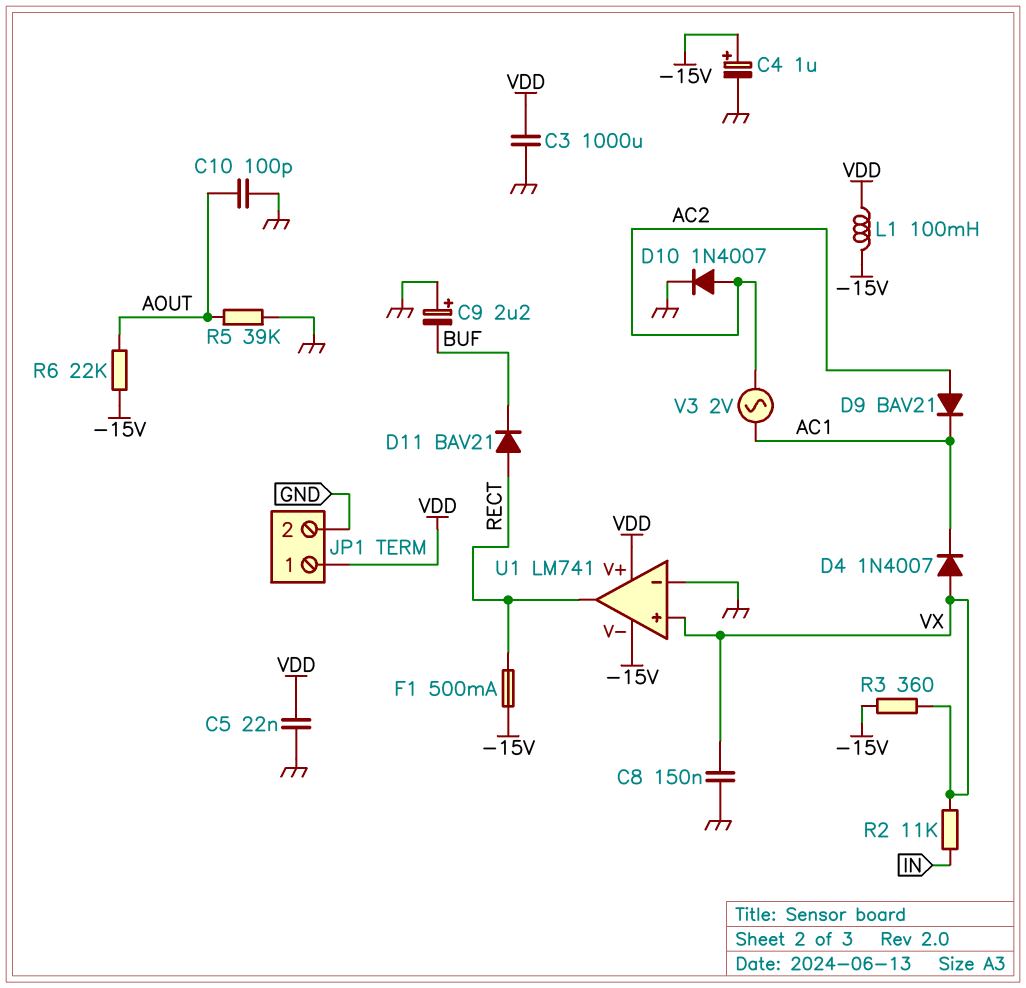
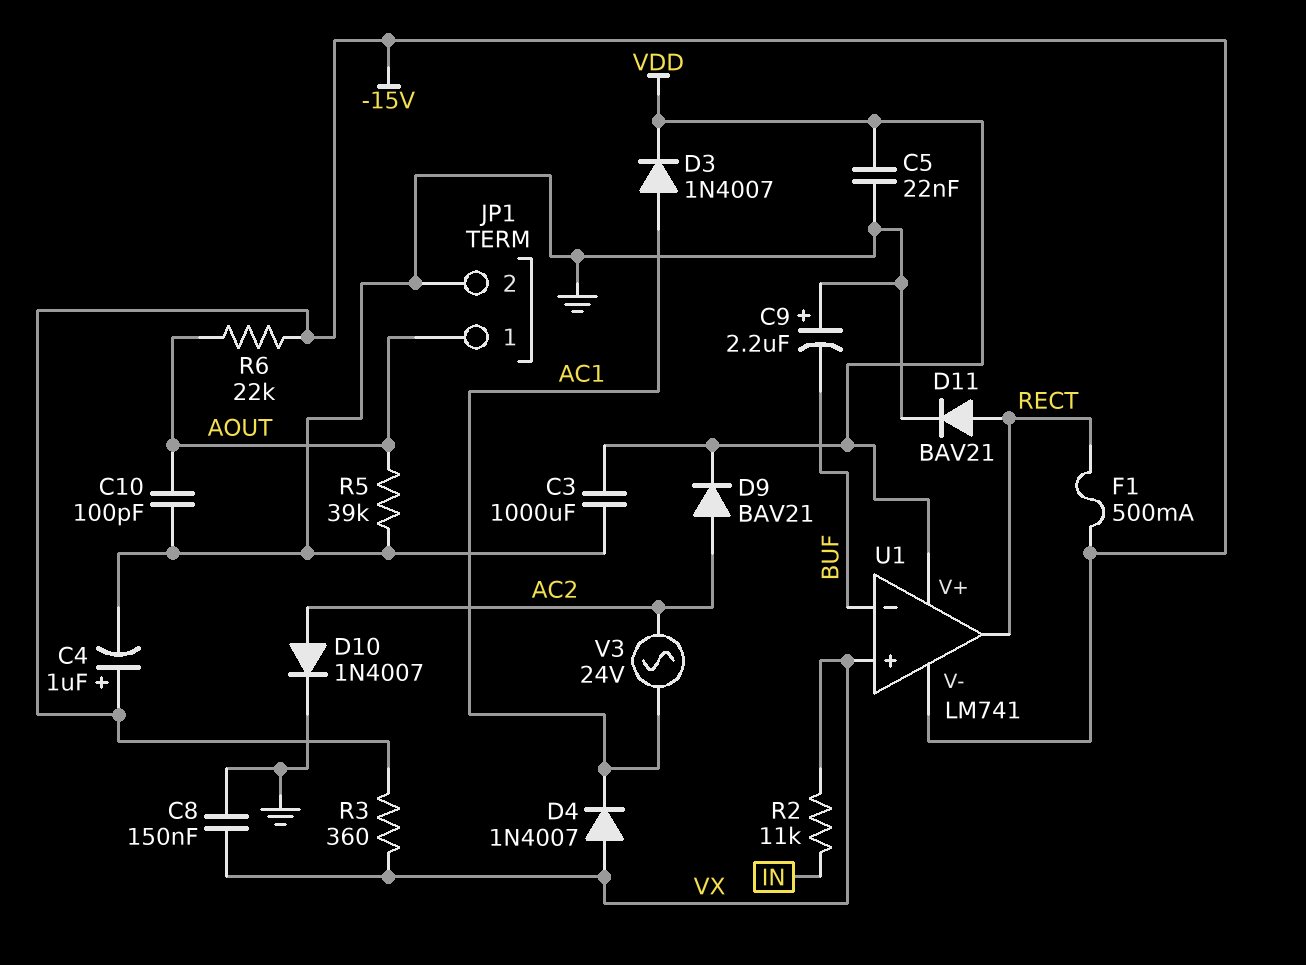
D3: none -> diode 1N4007 (A AC1, K VDD)
D9: diode BAV21 (A AC2, K AC1) -> diode BAV21 (A AC2, K VDD)
D11: diode BAV21 (A RECT, K BUF) -> diode BAV21 (A RECT, K GND)
JP1 pin 1: VDD -> AOUT
L1: 100mH (-15V, VDD) -> none
U1 pin in-: GND -> BUF
V3: AC 2V (AC1, AC2) -> AC 24V (AC1, AC2)

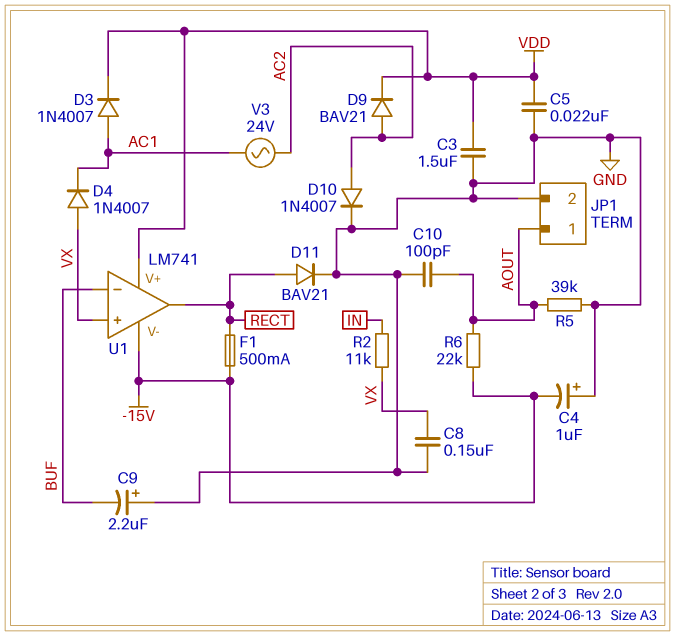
C3: 1000uF (GND, VDD) -> 1.5uF (GND, VDD)
C4: 1uF (plus -15V, minus GND) -> 1uF (plus GND, minus -15V)
R3: 360 (-15V, VX) -> none

